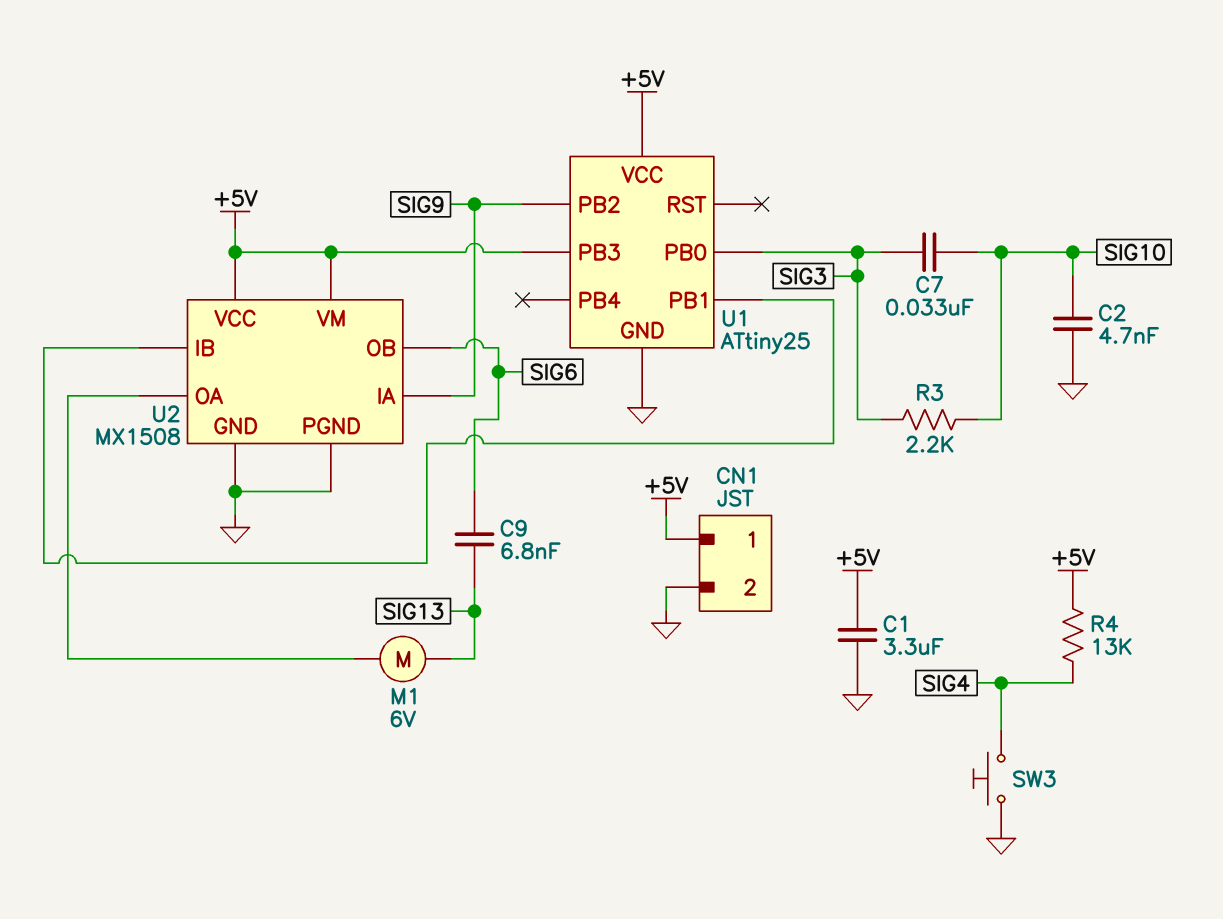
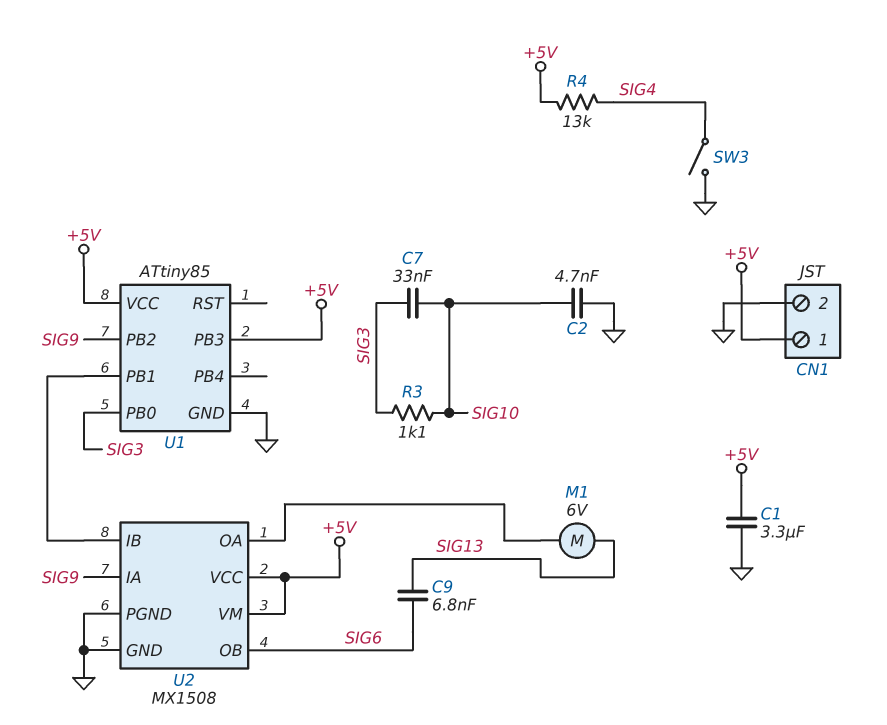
R3: 2.2k (SIG3, SIG10) -> 1.1k (SIG3, SIG10)
SW3: button (GND, SIG4) -> switch (GND, SIG4)
U1: ATtiny25 -> ATtiny85

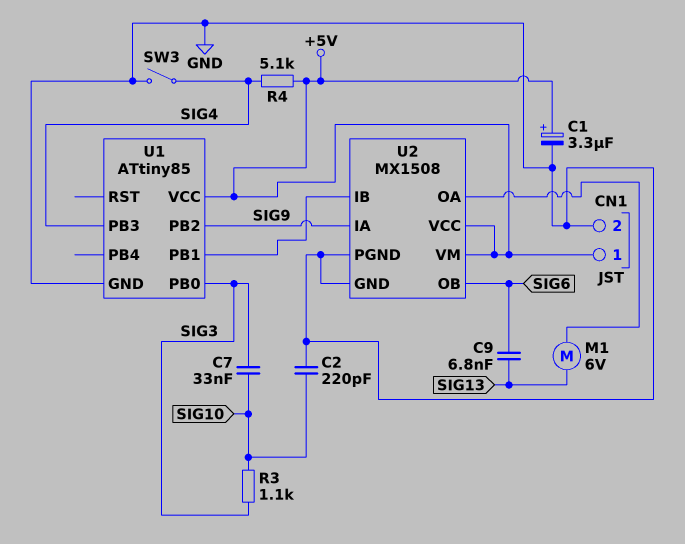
C1: 3.3uF (+5V, GND) -> 3.3uF (plus +5V, minus GND)
C2: 4.7nF (GND, SIG10) -> 220pF (GND, SIG10)
R4: 13k (+5V, SIG4) -> 5.1k (+5V, SIG4)
U1 pin PB3: +5V -> SIG4

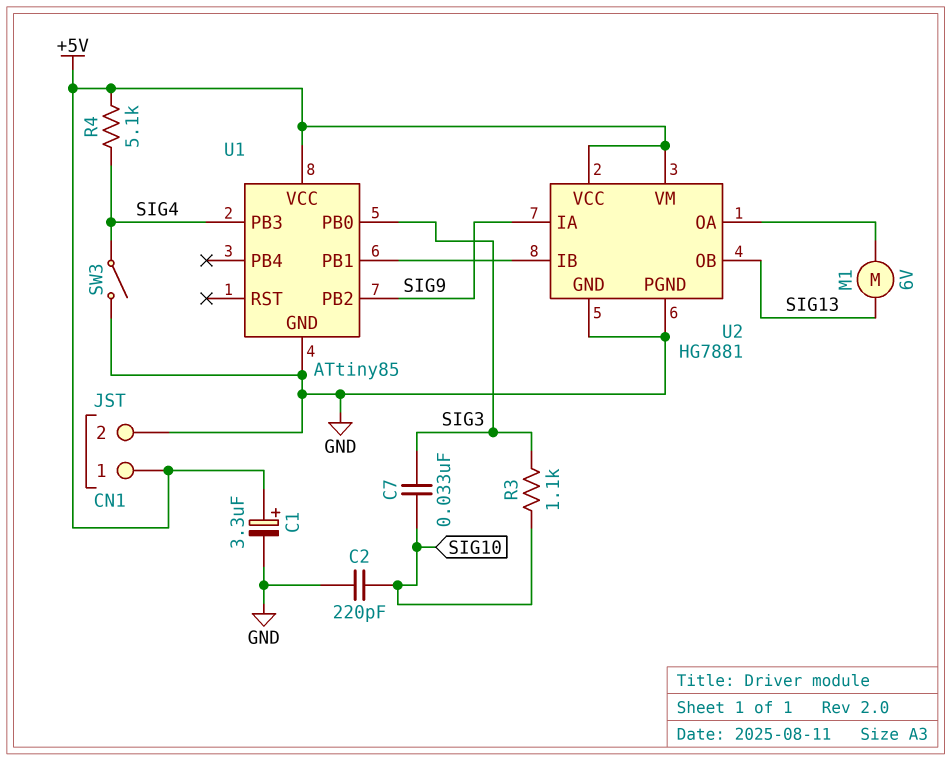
C9: 6.8nF (SIG6, SIG13) -> none
U2: MX1508 -> HG7881
U2 pin OB: SIG6 -> SIG13

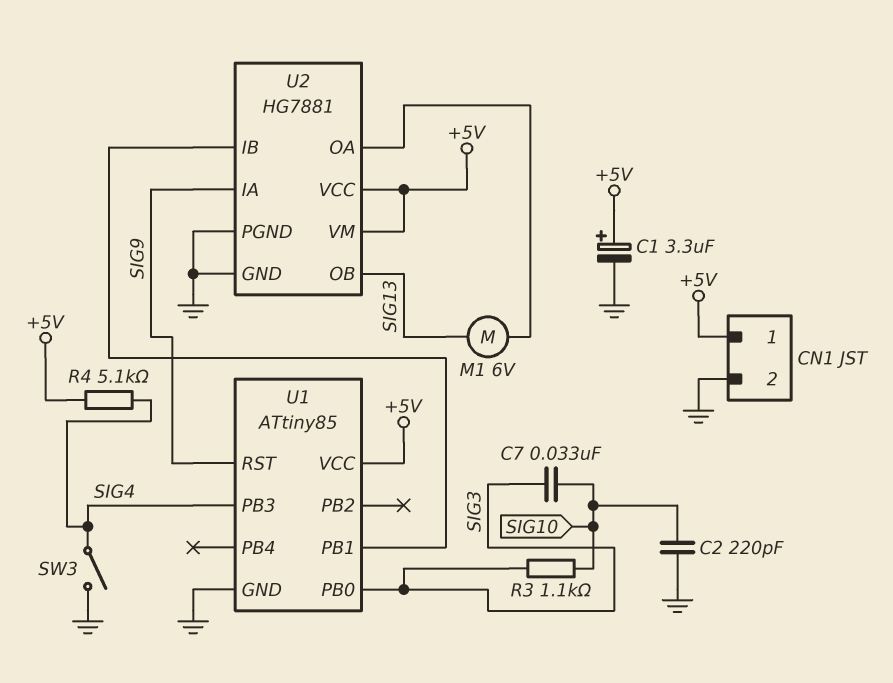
U1 pin PB2: SIG9 -> none
U1 pin RST: none -> SIG9

